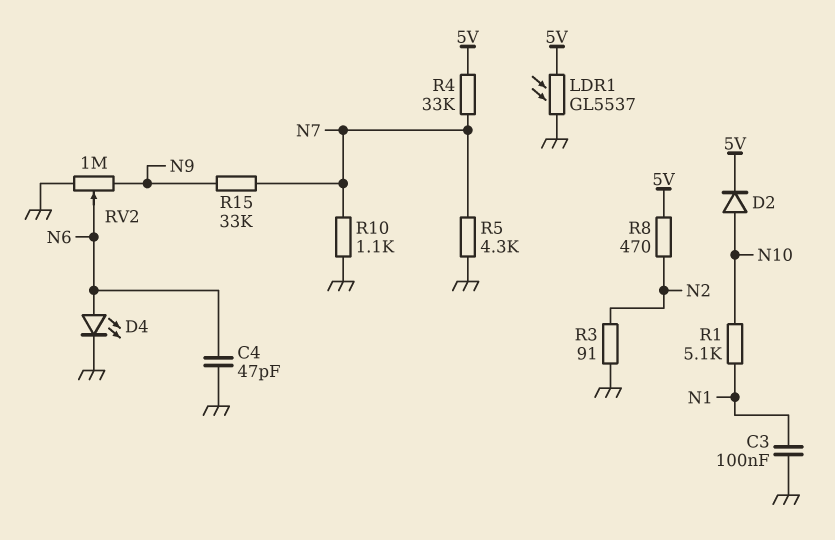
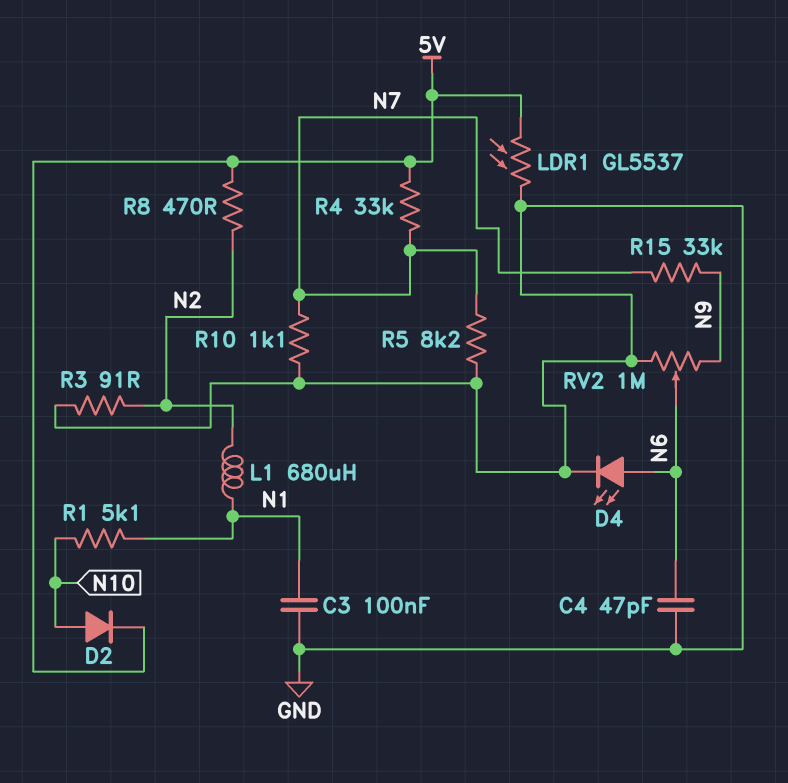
L1: none -> 680uH (N1, N2)
R5: 4.3k (GND, N7) -> 8.2k (GND, N7)

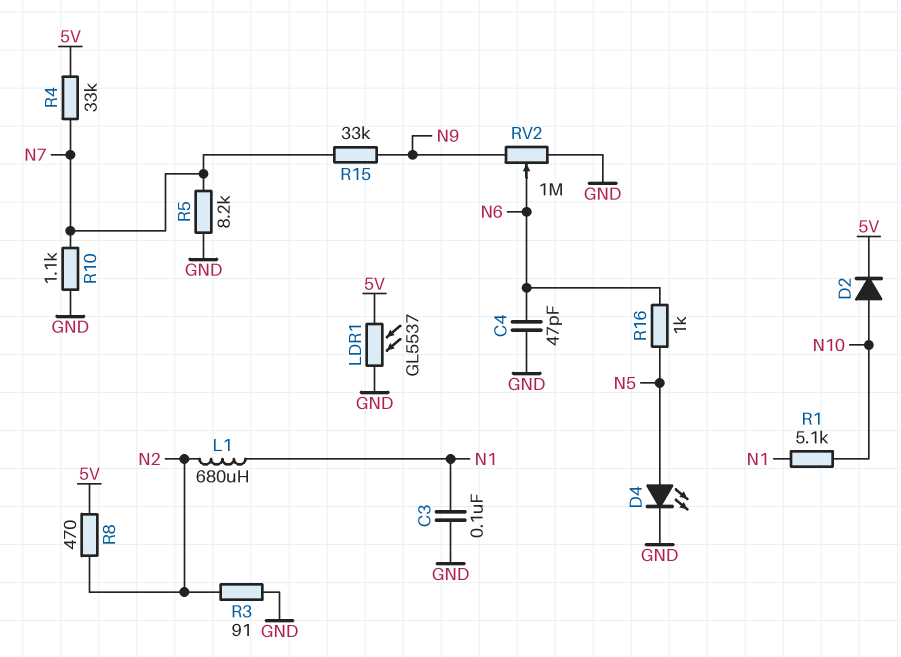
D4: LED (A N6, K GND) -> LED (A N5, K GND)
R16: none -> 1k (N5, N6)

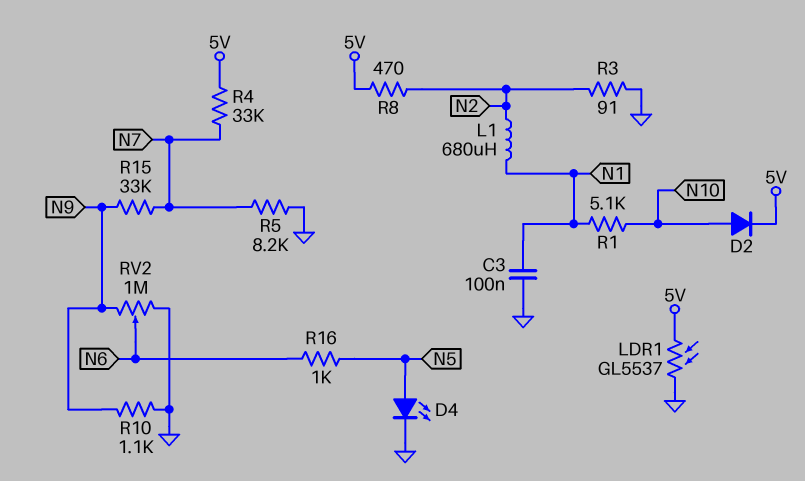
C4: 47pF (GND, N6) -> none
R10: 1.1k (GND, N7) -> 1.1k (GND, N9)

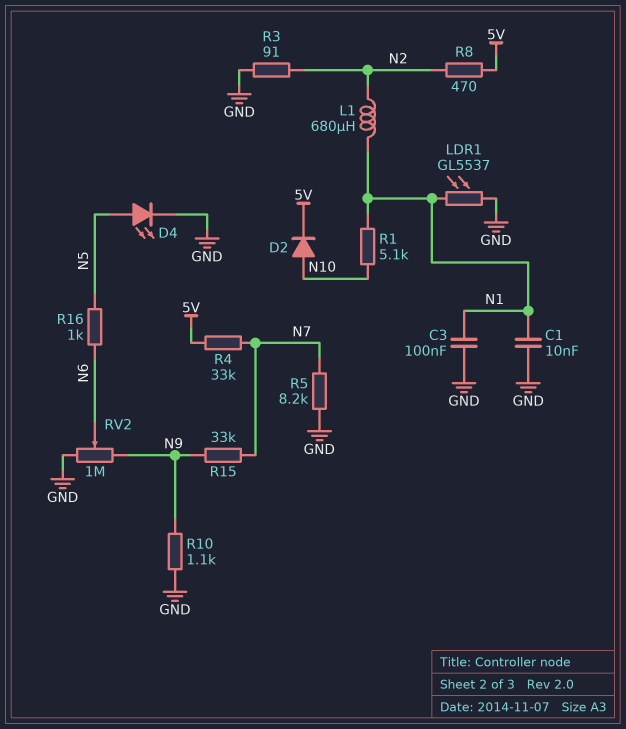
C1: none -> 10nF (GND, N1)
LDR1: GL5537 (5V, GND) -> GL5537 (GND, N1)

